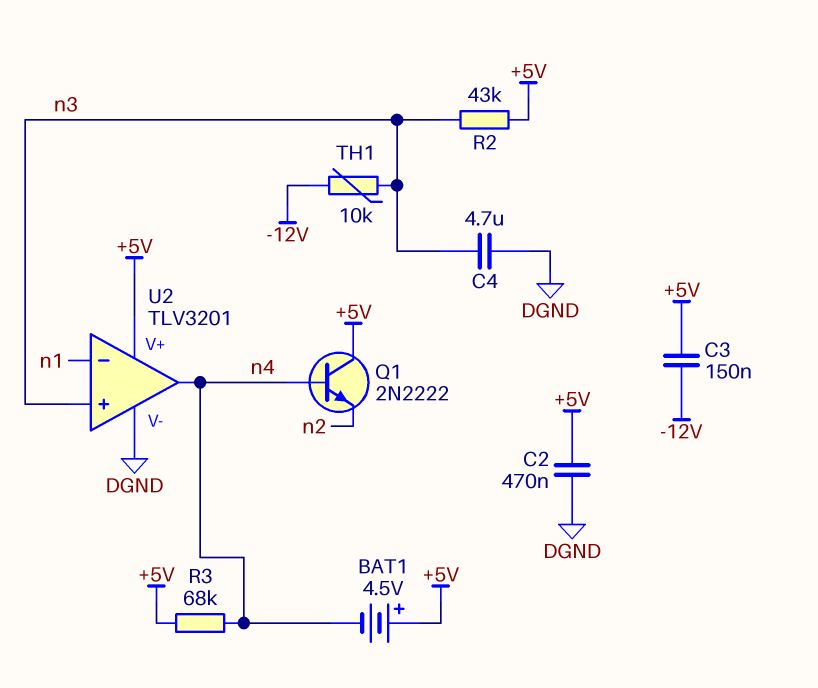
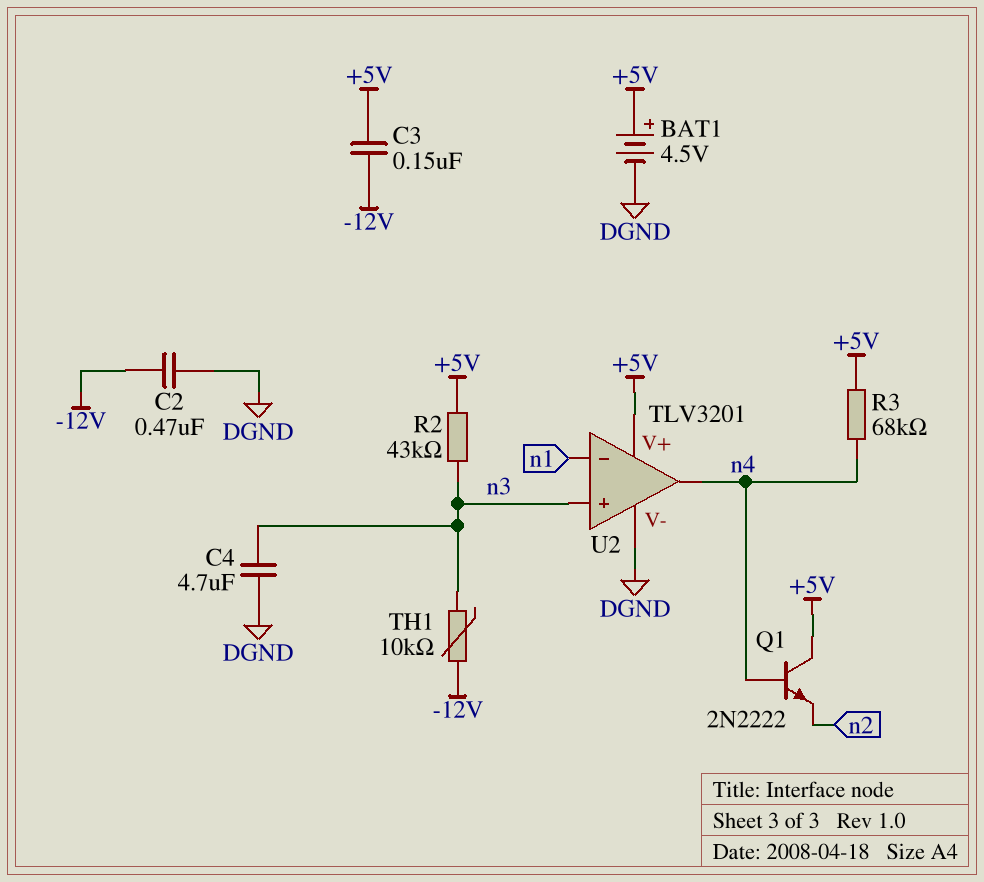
BAT1: 4.5V (plus +5V, minus n4) -> 4.5V (plus +5V, minus DGND)
C2: 470nF (+5V, DGND) -> 470nF (-12V, DGND)

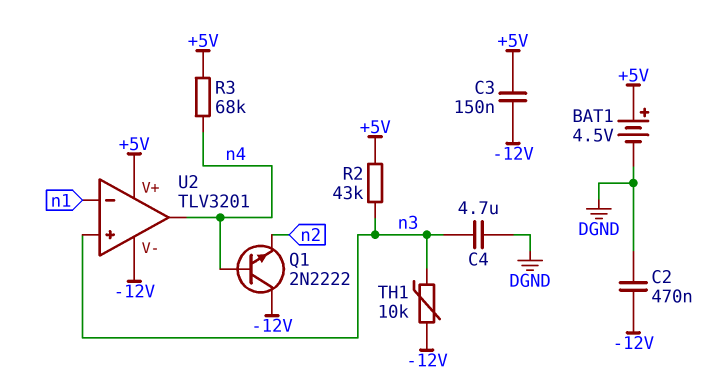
Q1: NPN 2N2222 (B n4, C +5V, E n2) -> NPN 2N2222 (B n4, C -12V, E n2)
U2 pin V-: DGND -> -12V

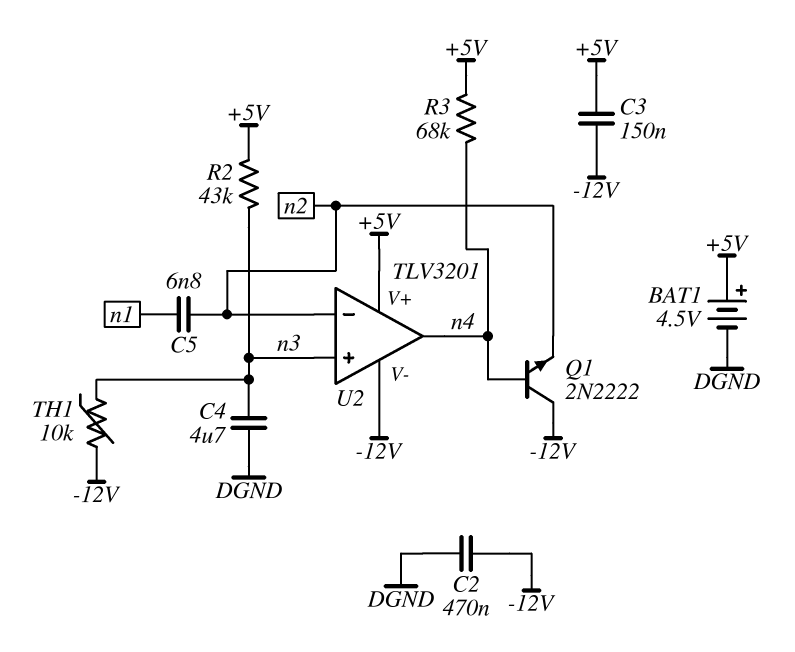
C5: none -> 6.8nF (n1, n2)
U2 pin in-: n1 -> n2

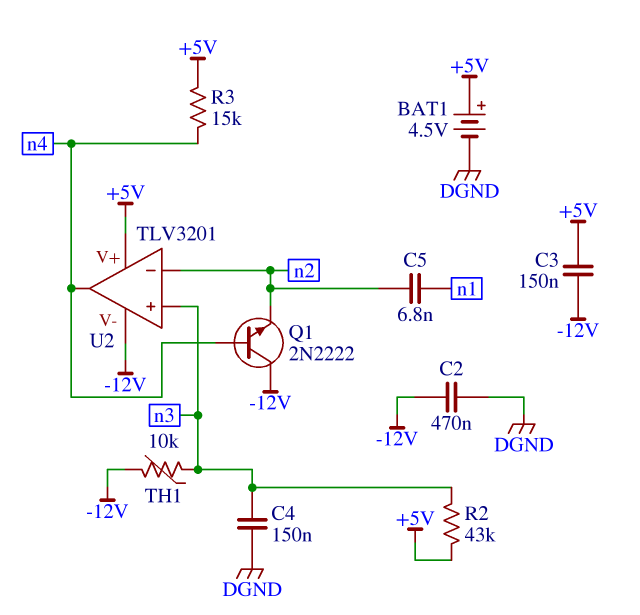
C4: 4.7uF (DGND, n3) -> 150nF (DGND, n3)
R3: 68k (+5V, n4) -> 15k (+5V, n4)

